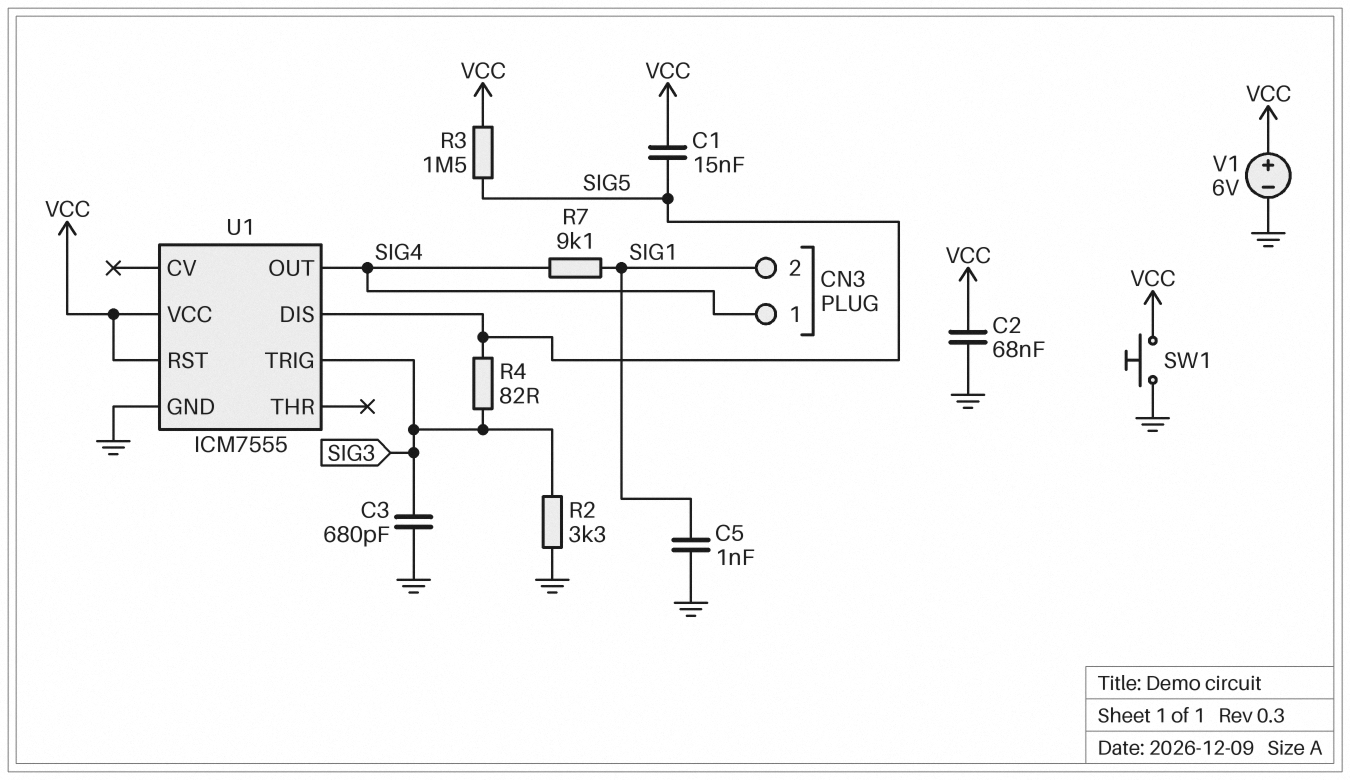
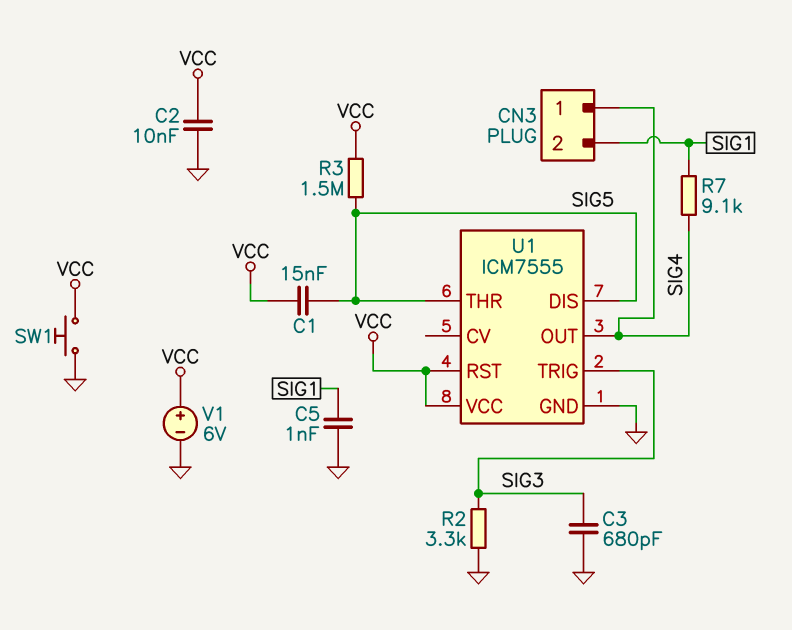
C2: 68nF (GND, VCC) -> 10nF (GND, VCC)
R4: 82 (SIG3, SIG5) -> none
U1 pin THR: none -> SIG5

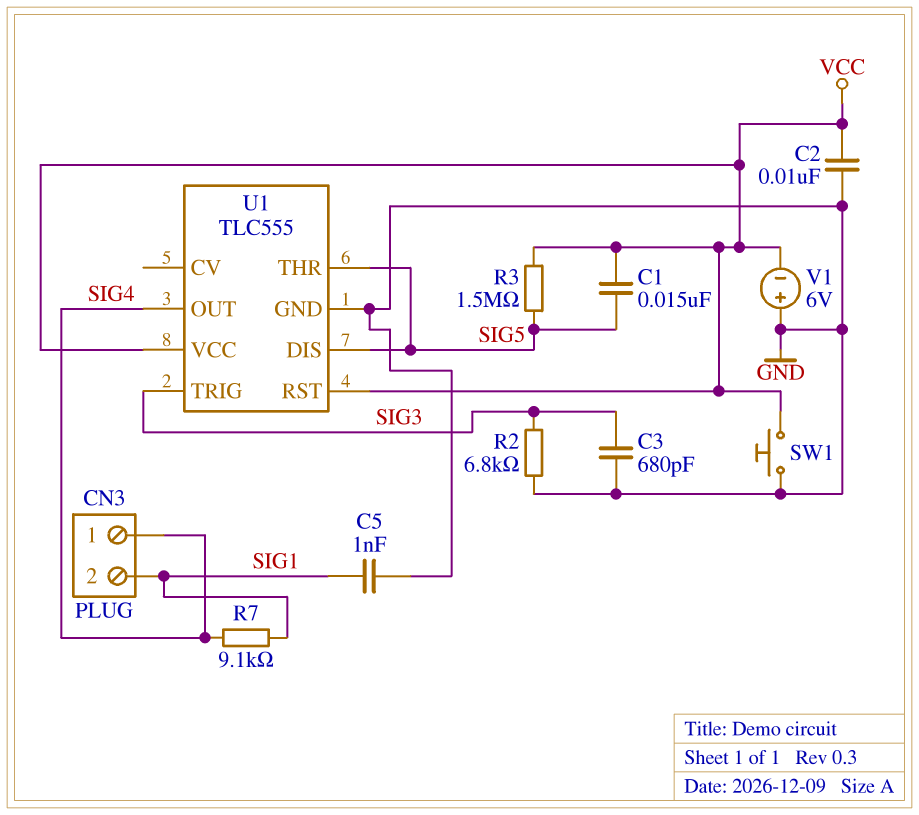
R2: 3.3k (GND, SIG3) -> 6.8k (GND, SIG3)
U1: ICM7555 -> TLC555
V1: 6V (plus VCC, minus GND) -> 6V (plus GND, minus VCC)

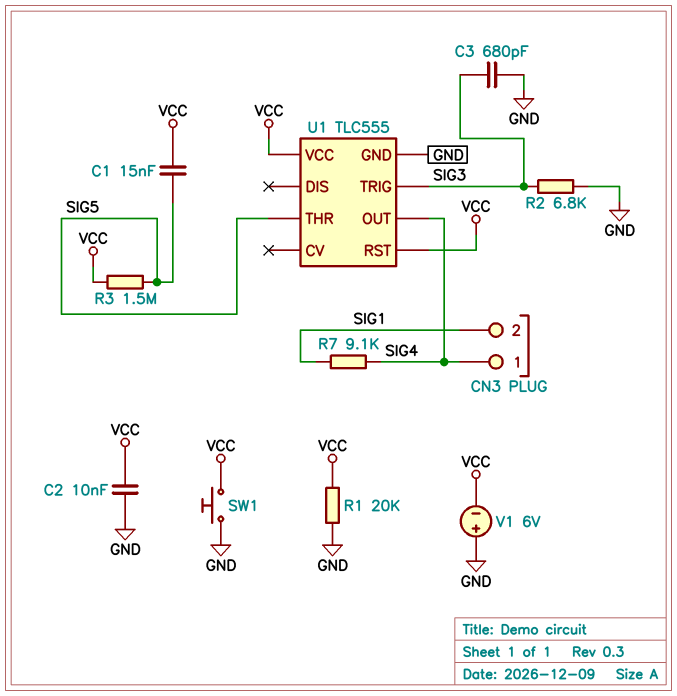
C5: 1nF (GND, SIG1) -> none
R1: none -> 20k (GND, VCC)
U1 pin DIS: SIG5 -> none

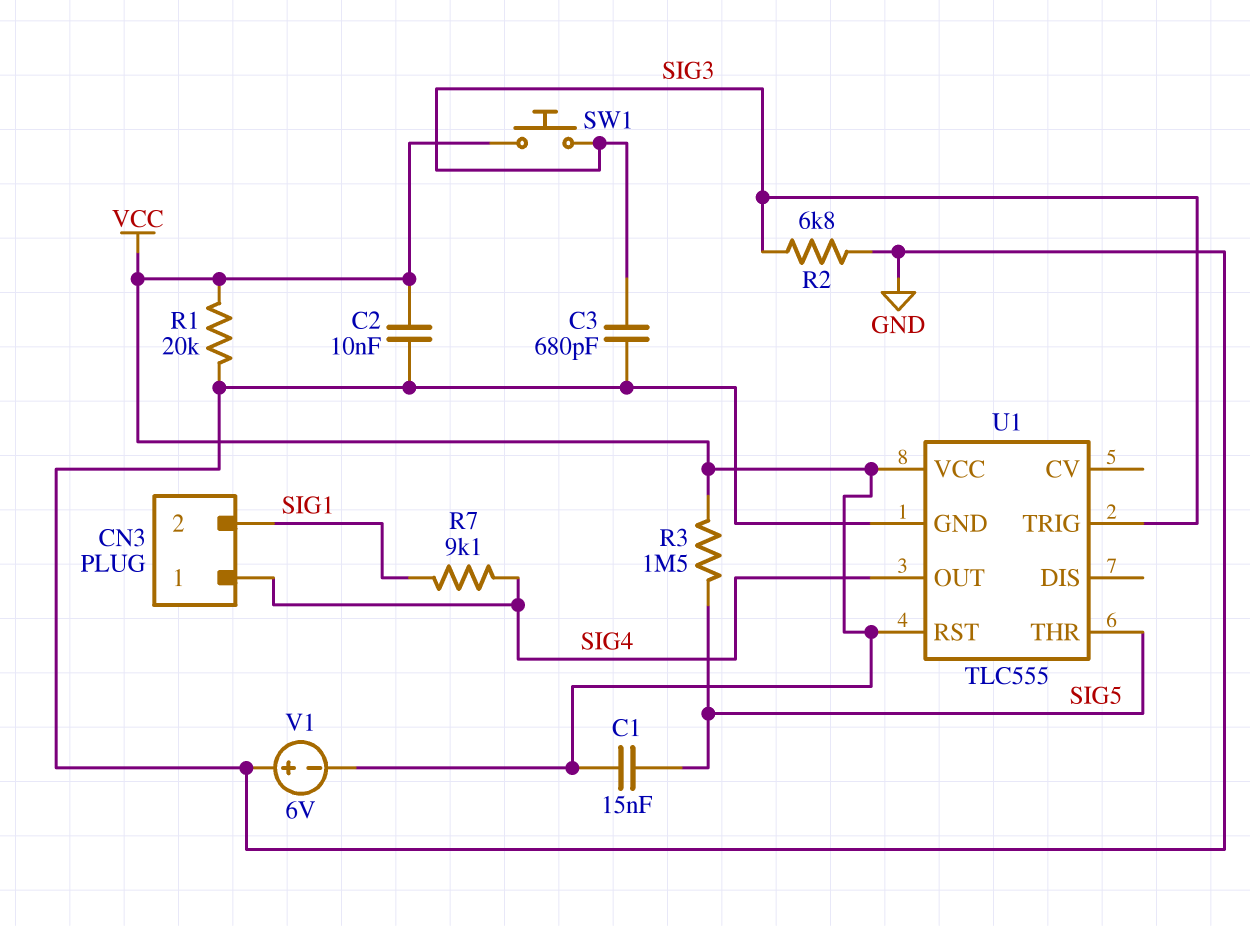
SW1: button (GND, VCC) -> button (SIG3, VCC)

